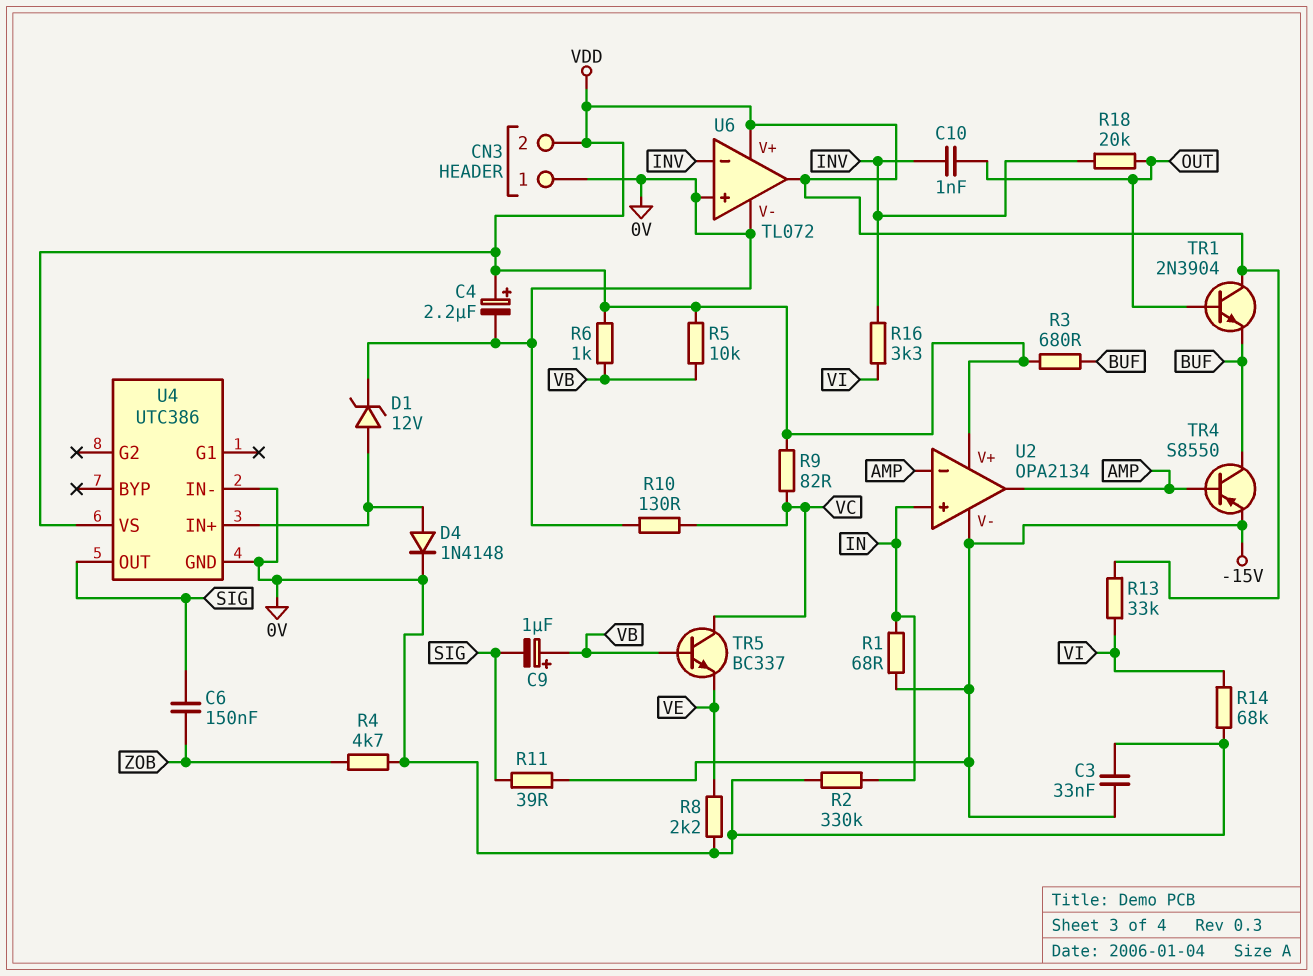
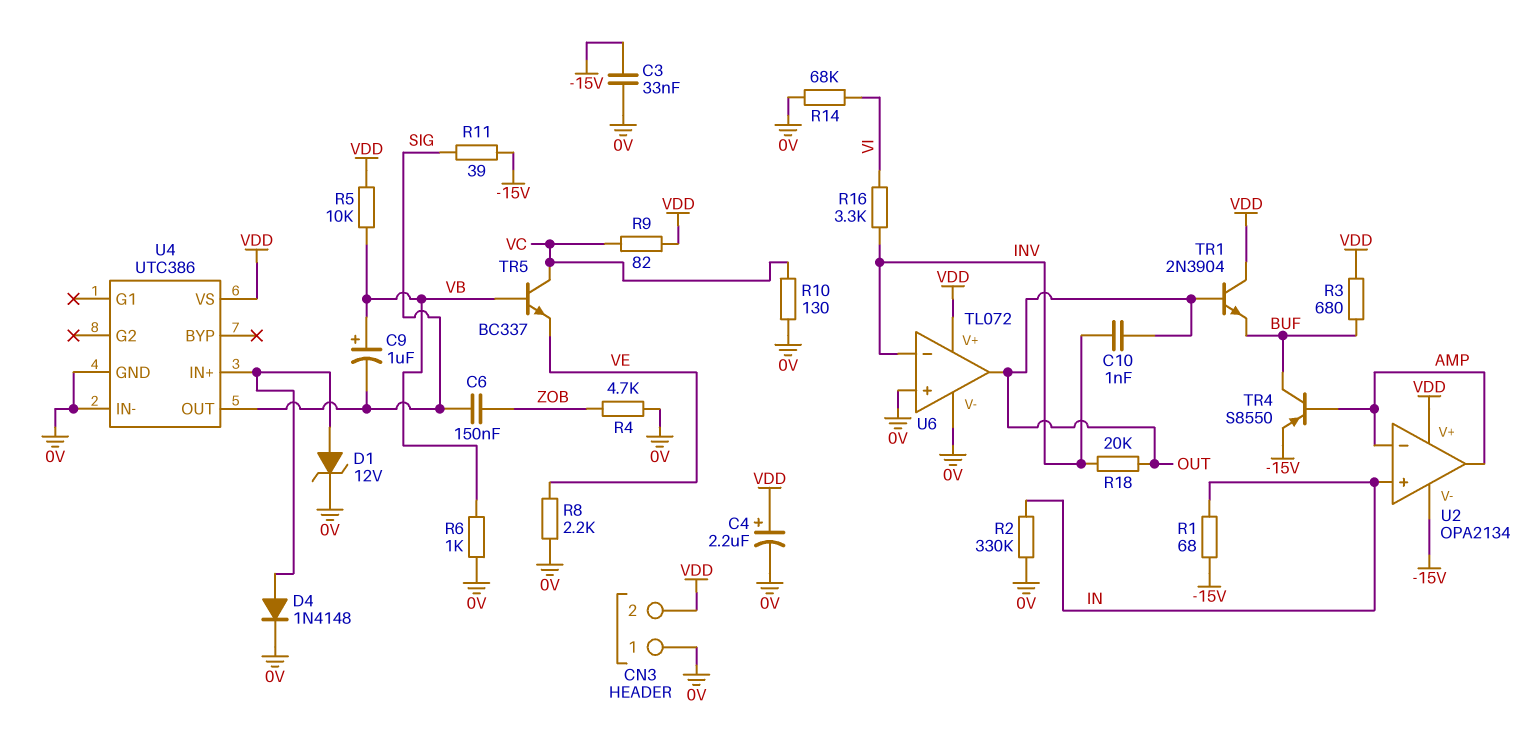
R6: 1k (VB, VDD) -> 1k (0V, VB)
R13: 33k (VDD, VI) -> none
U6 pin out: VDD -> OUT

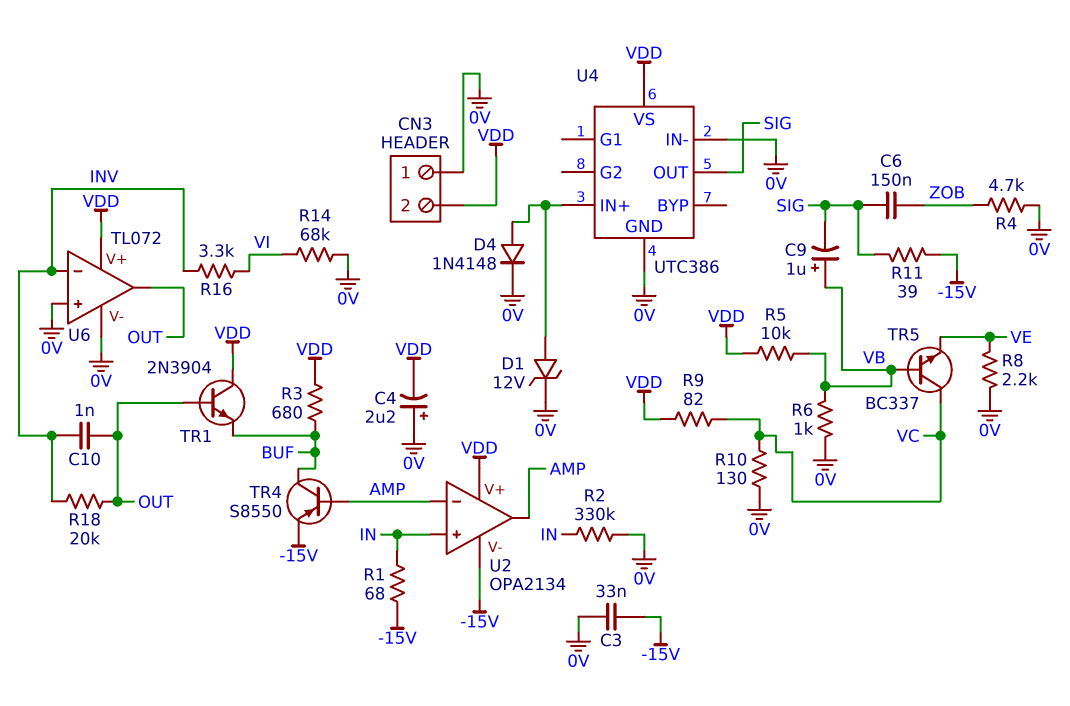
C4: 2.2uF (plus VDD, minus 0V) -> 2.2uF (plus 0V, minus VDD)

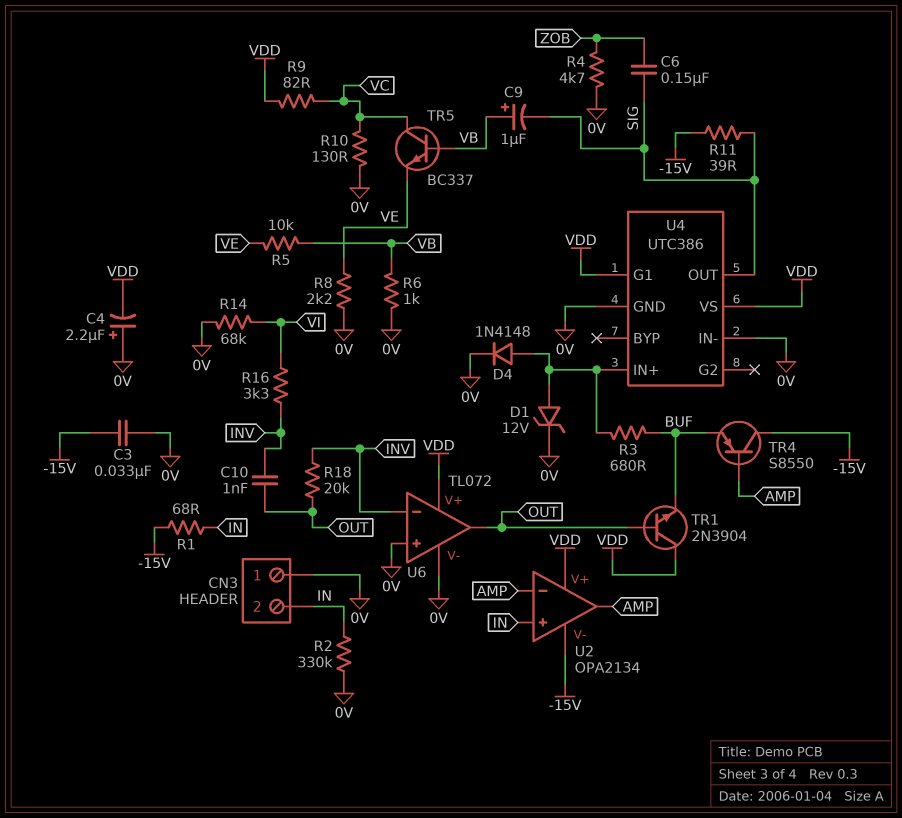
CN3 pin 2: VDD -> IN
R3: 680 (BUF, VDD) -> 680 (BUF, U4/IN+)
R5: 10k (VB, VDD) -> 10k (VB, VE)
TR4: PNP S8550 (B AMP, C BUF, E -15V) -> PNP S8550 (B AMP, C -15V, E BUF)
U4 pin G1: none -> VDD

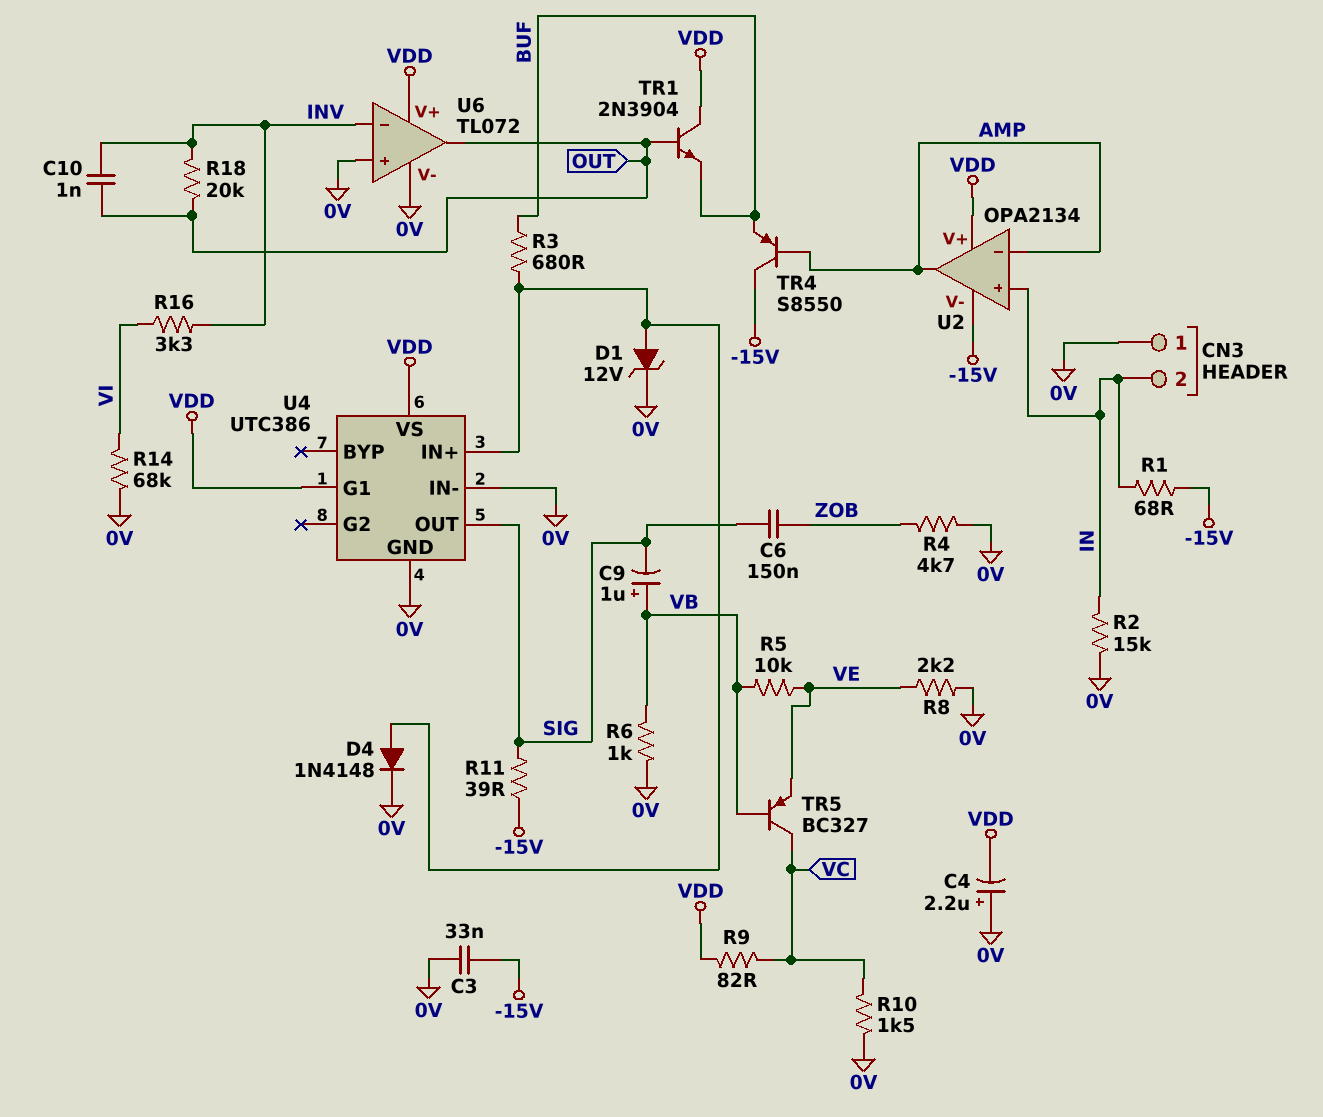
R2: 330k (0V, IN) -> 15k (0V, IN)
R10: 130 (0V, VC) -> 1.5k (0V, VC)
TR5: NPN BC337 (B VB, C VC, E VE) -> PNP BC327 (B VB, C VC, E VE)

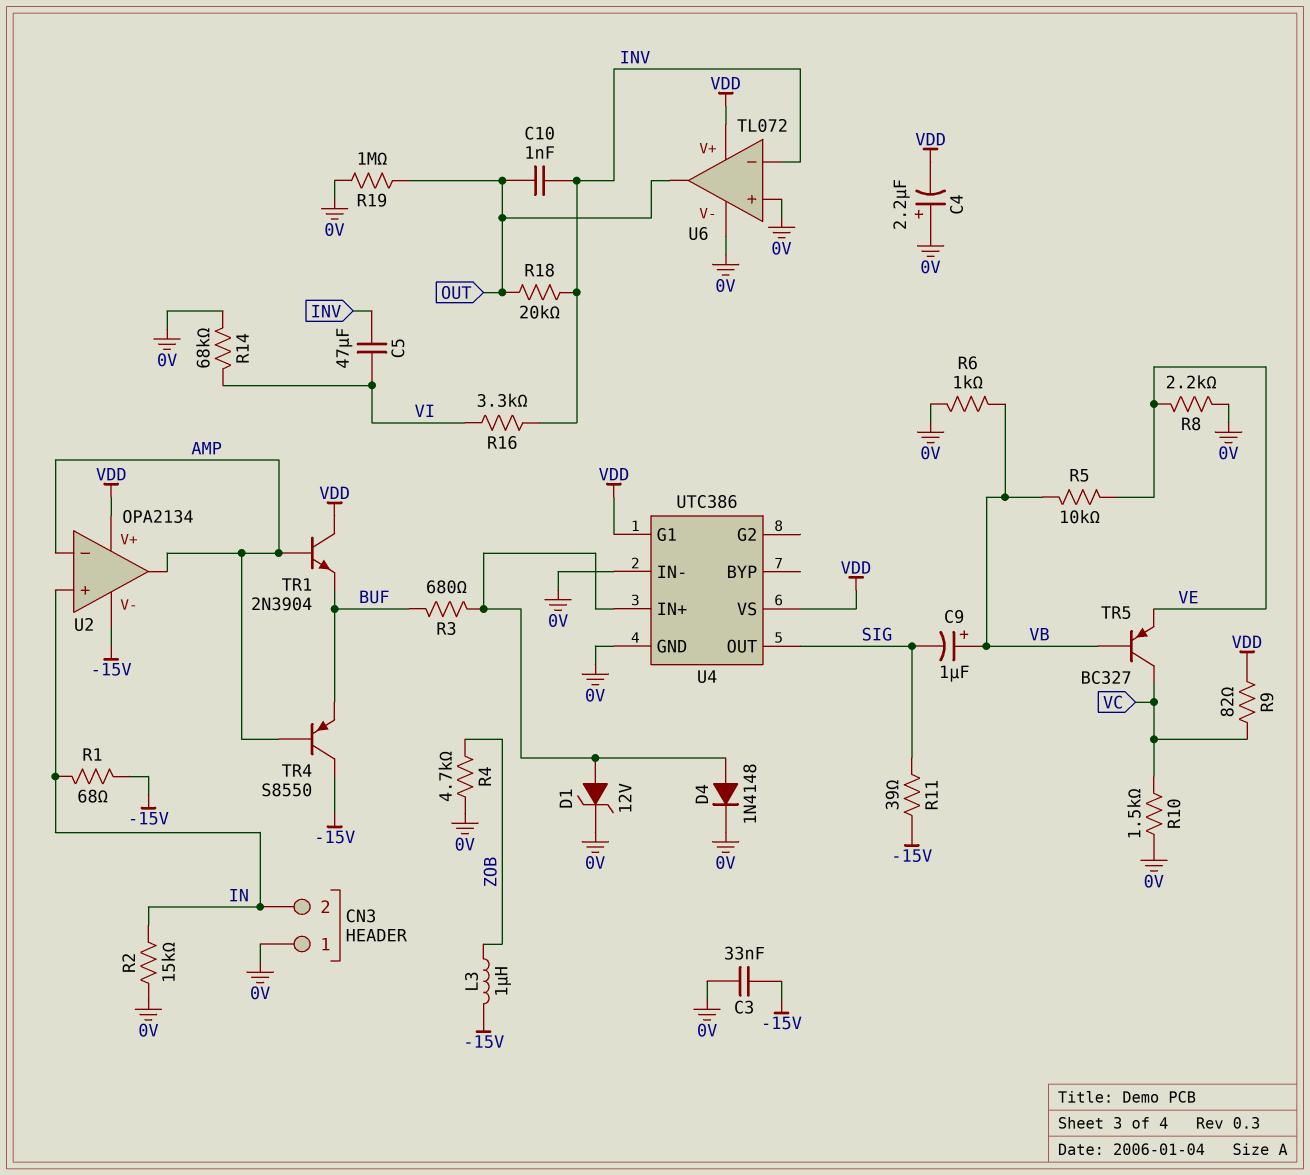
C5: none -> 47uF (INV, VI)
C6: 150nF (SIG, ZOB) -> none
L3: none -> 1uH (-15V, ZOB)
R19: none -> 1M (0V, OUT)
TR1: NPN 2N3904 (B OUT, C VDD, E BUF) -> NPN 2N3904 (B AMP, C VDD, E BUF)

